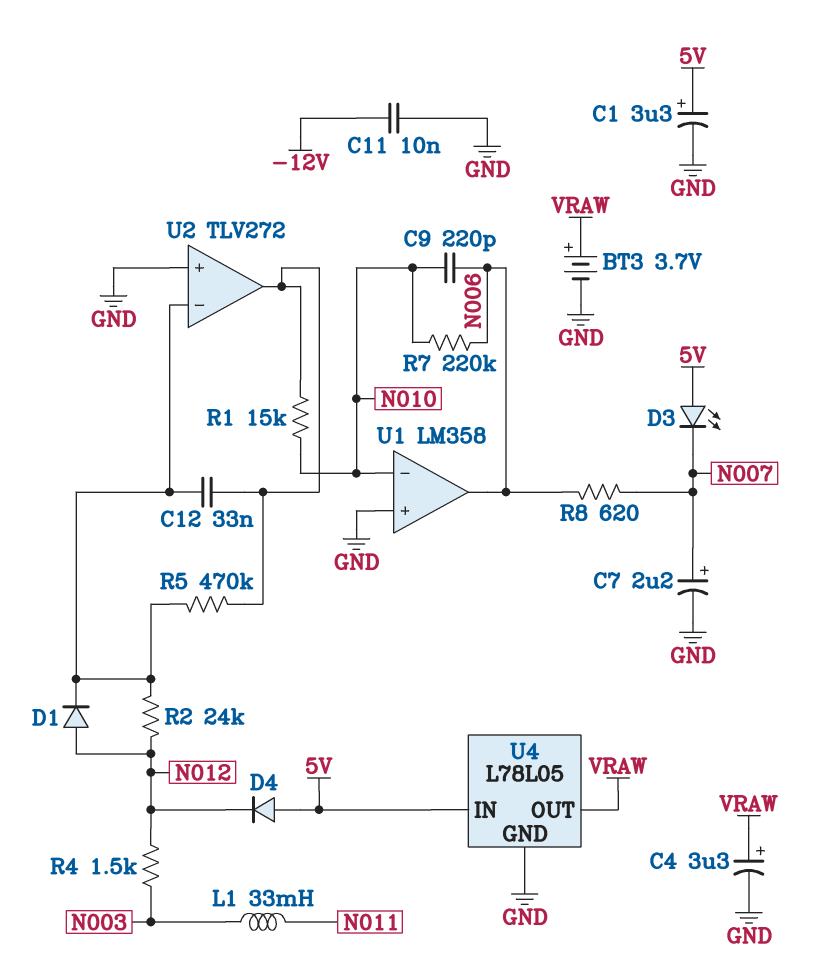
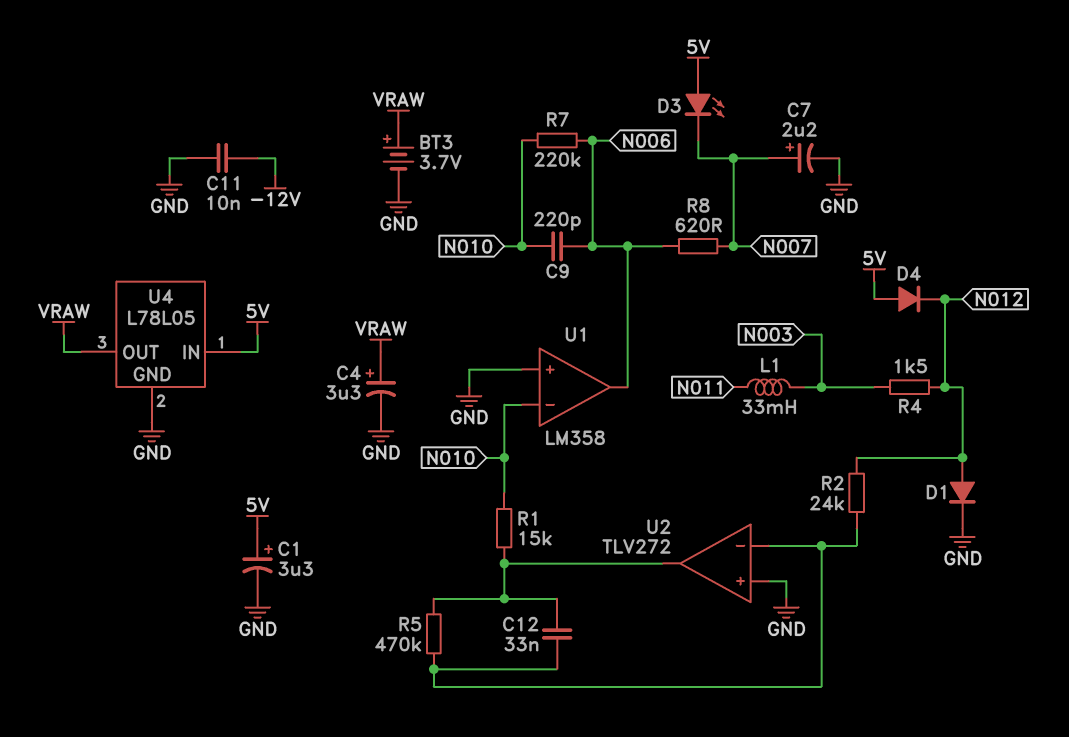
D1: diode (A N012, K U2/in-) -> diode (A N012, K GND)

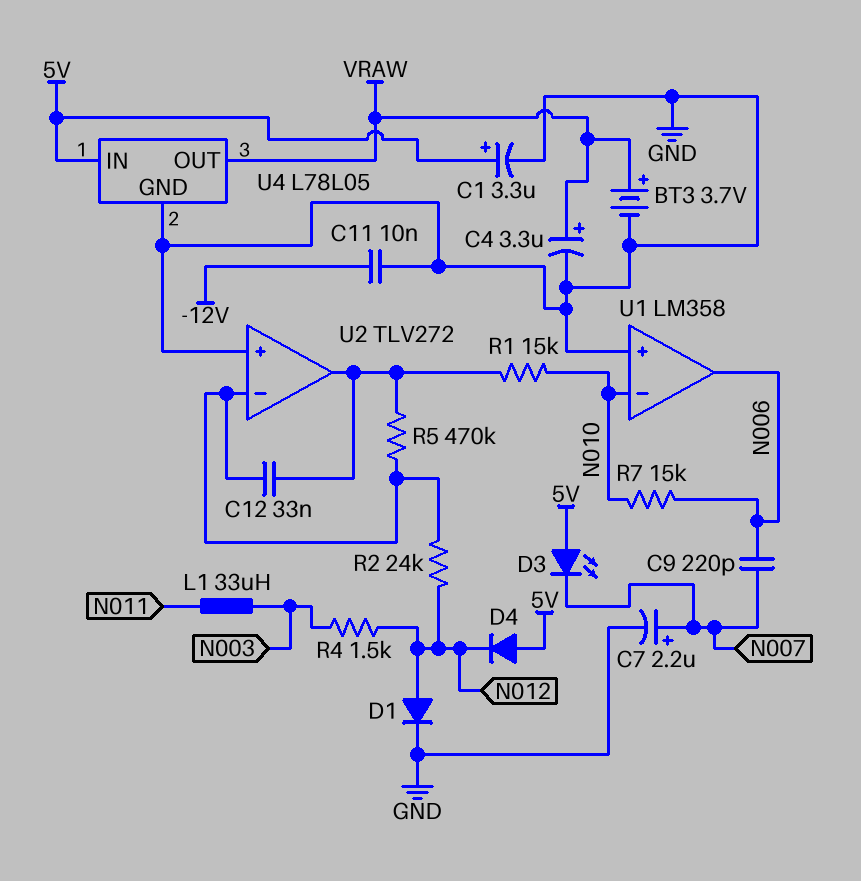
C9: 220pF (N006, N010) -> 220pF (N006, N007)
L1: 33mH (N003, N011) -> 33uH (N003, N011)
R7: 220k (N006, N010) -> 15k (N006, N010)
R8: 620 (N006, N007) -> none

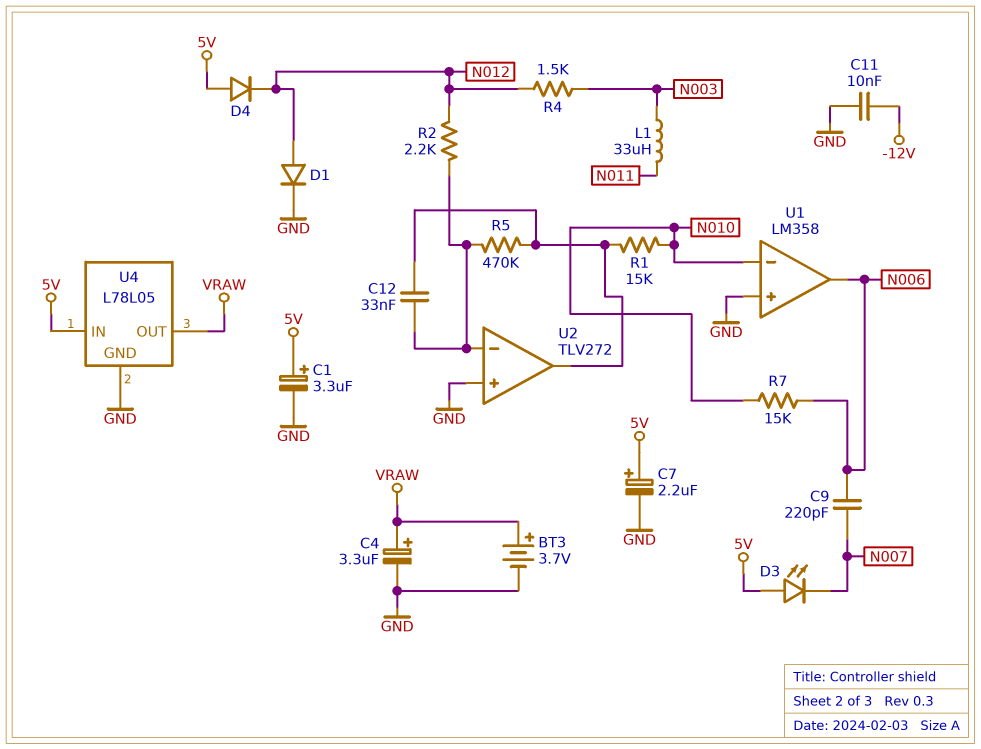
C7: 2.2uF (plus N007, minus GND) -> 2.2uF (plus 5V, minus GND)
R2: 24k (N012, U2/in-) -> 2.2k (N012, U2/in-)

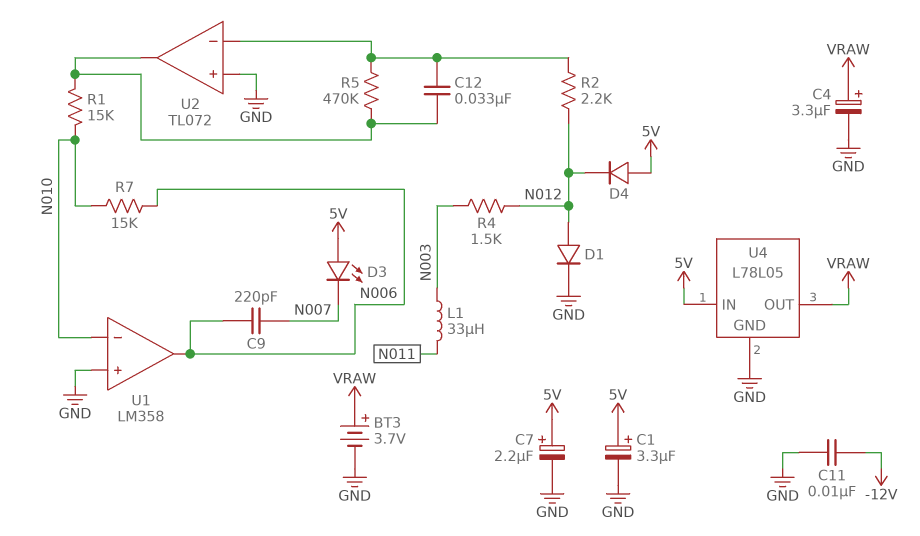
U2: TLV272 -> TL072

